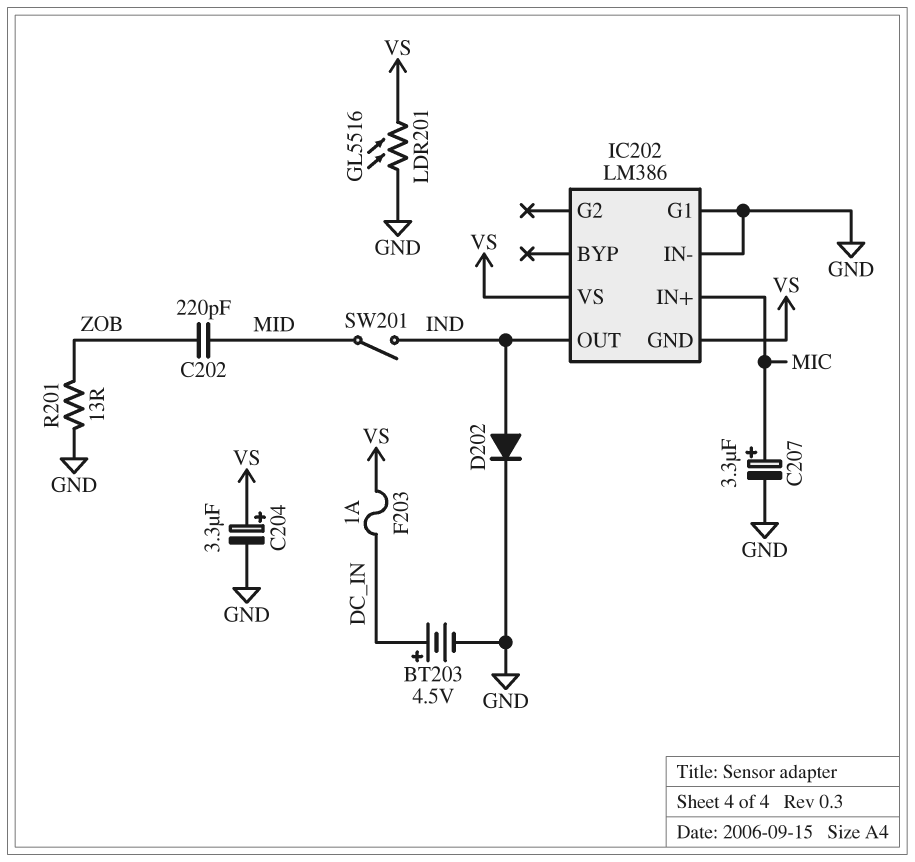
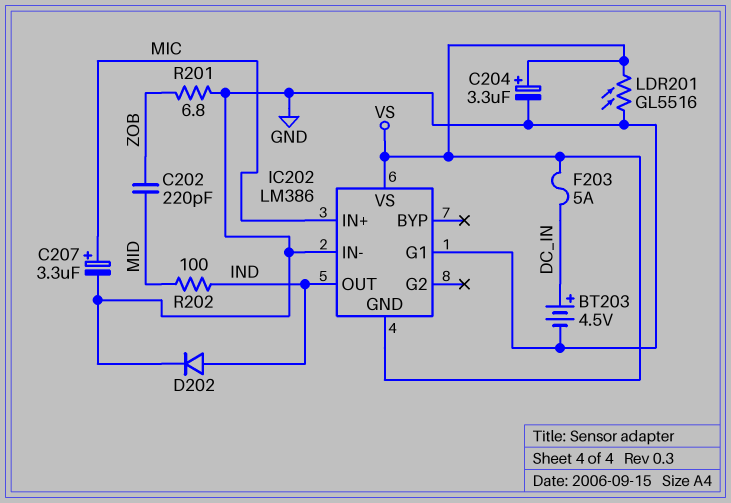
F203: 1A (DC_IN, VS) -> 5A (DC_IN, VS)
R201: 13 (GND, ZOB) -> 6.8 (GND, ZOB)
R202: none -> 100 (IND, MID)
SW201: switch (IND, MID) -> none

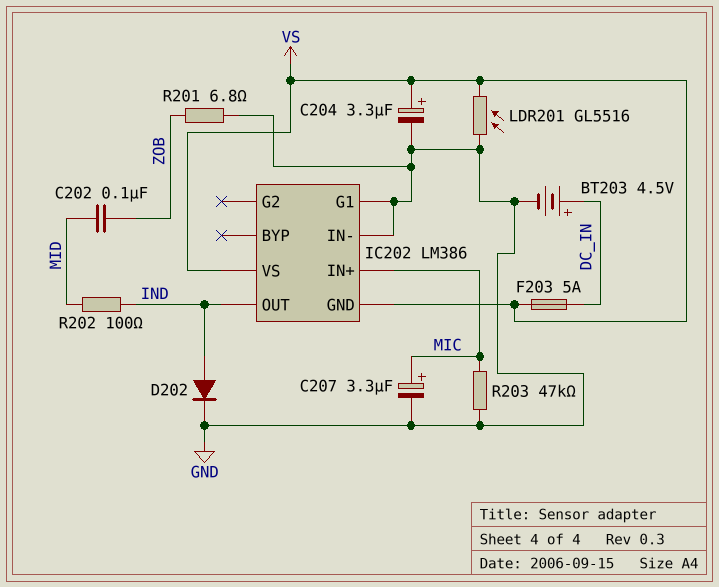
C202: 220pF (MID, ZOB) -> 100nF (MID, ZOB)
R203: none -> 47k (GND, MIC)

